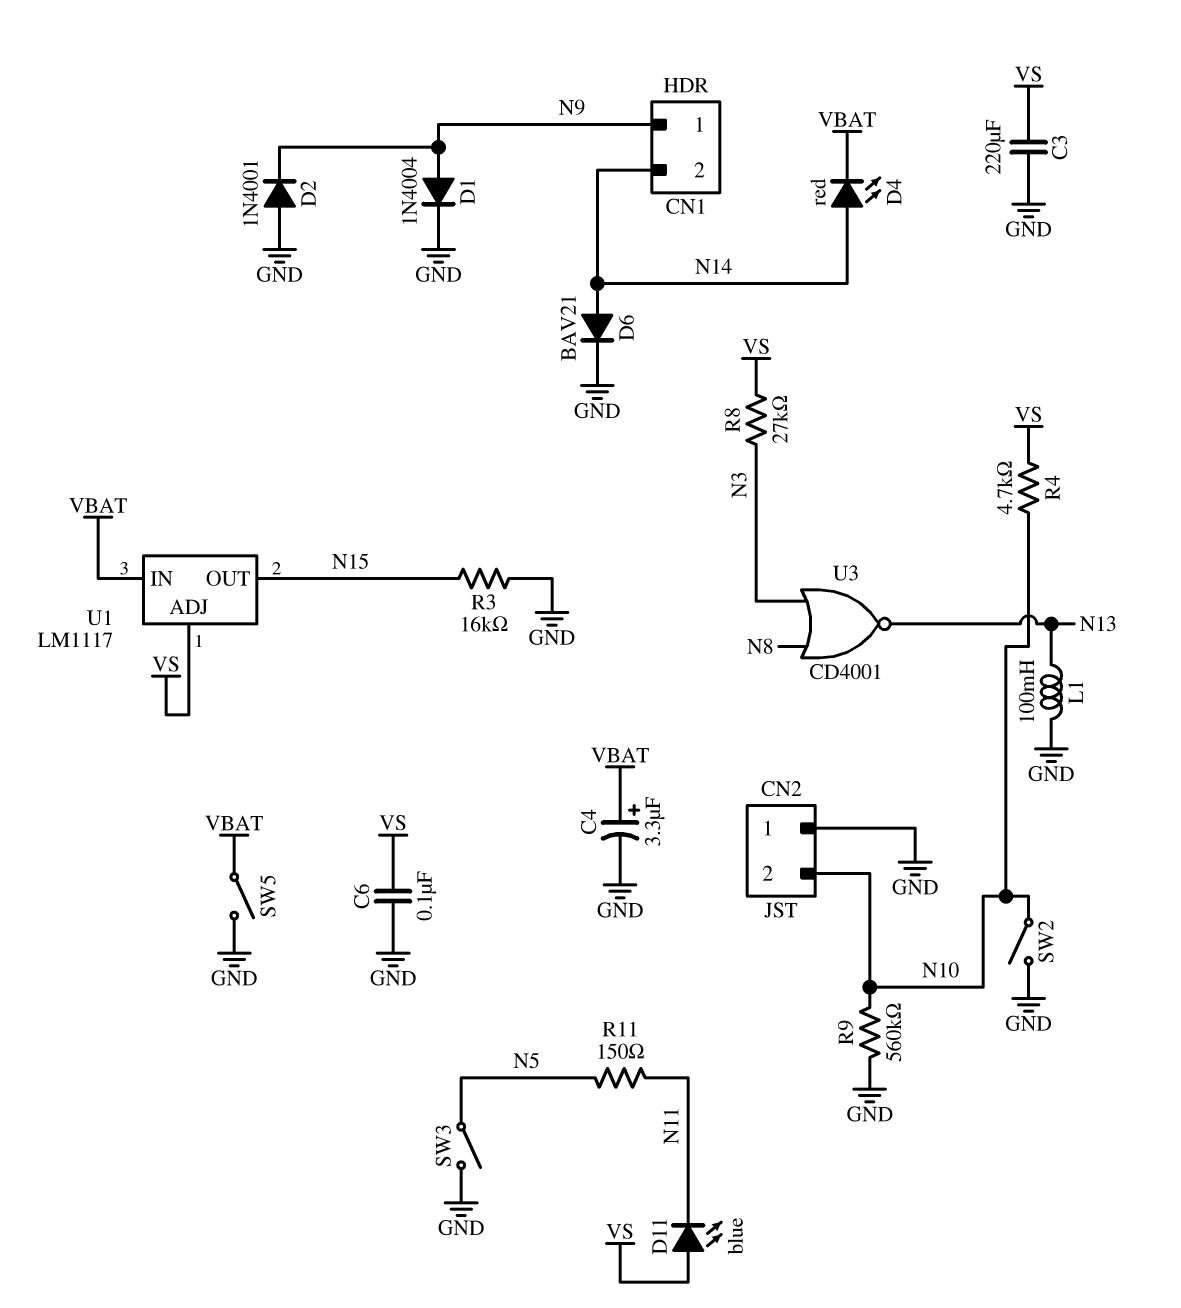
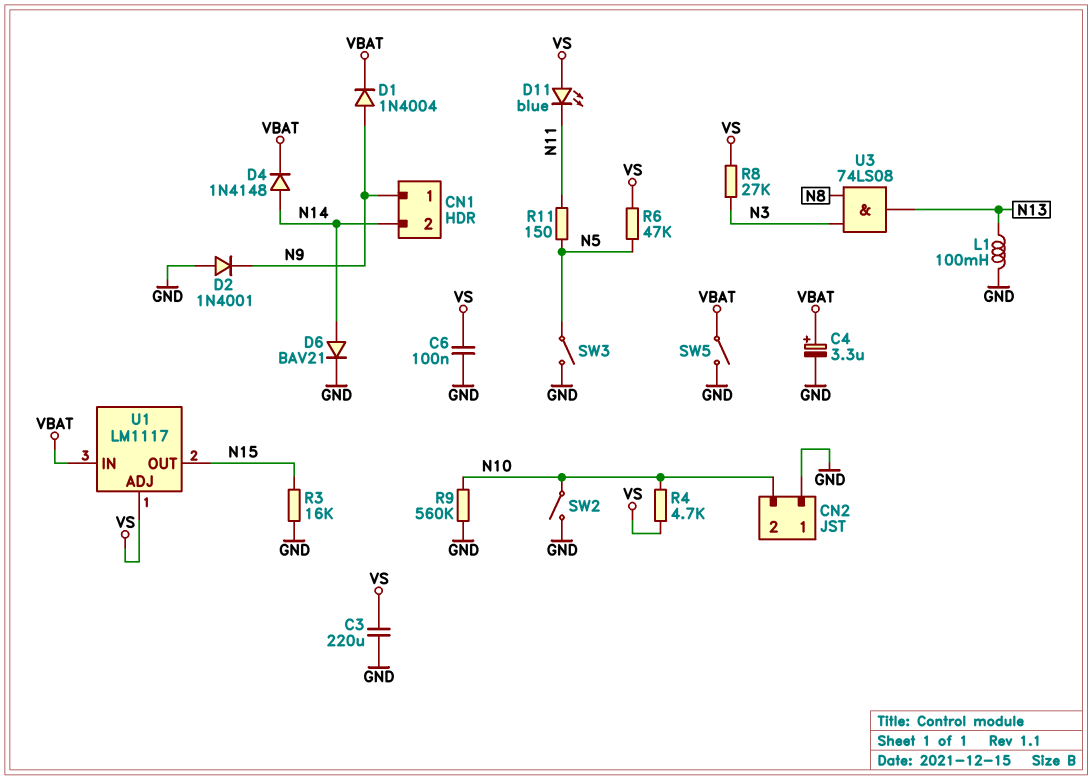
D1: diode 1N4004 (A N9, K GND) -> diode 1N4004 (A N9, K VBAT)
D4: LED red (A N14, K VBAT) -> diode 1N4148 (A N14, K VBAT)
R6: none -> 47k (N5, VS)
U3: NOR CD4001 (in N3, in N8, out N13) -> AND 74LS08 (in N3, in N8, out N13)

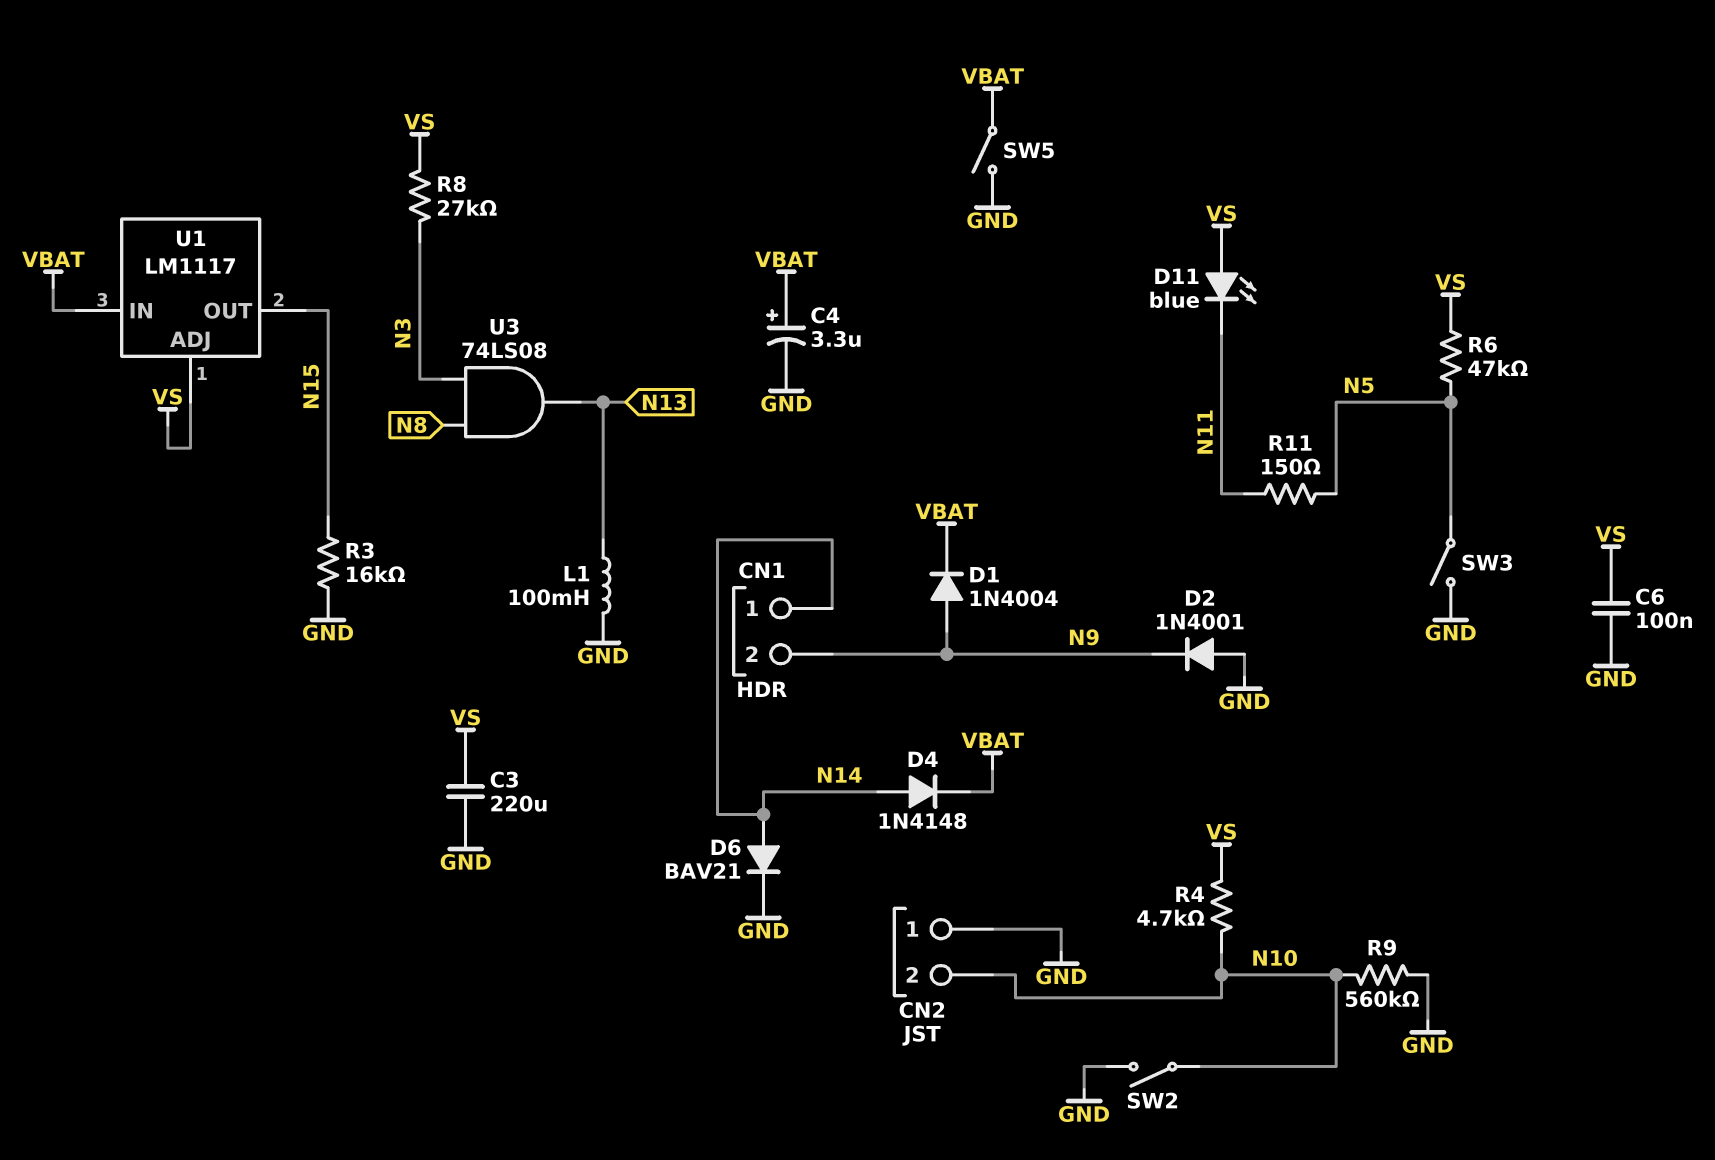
CN1 pin 1: N9 -> N14
CN1 pin 2: N14 -> N9

